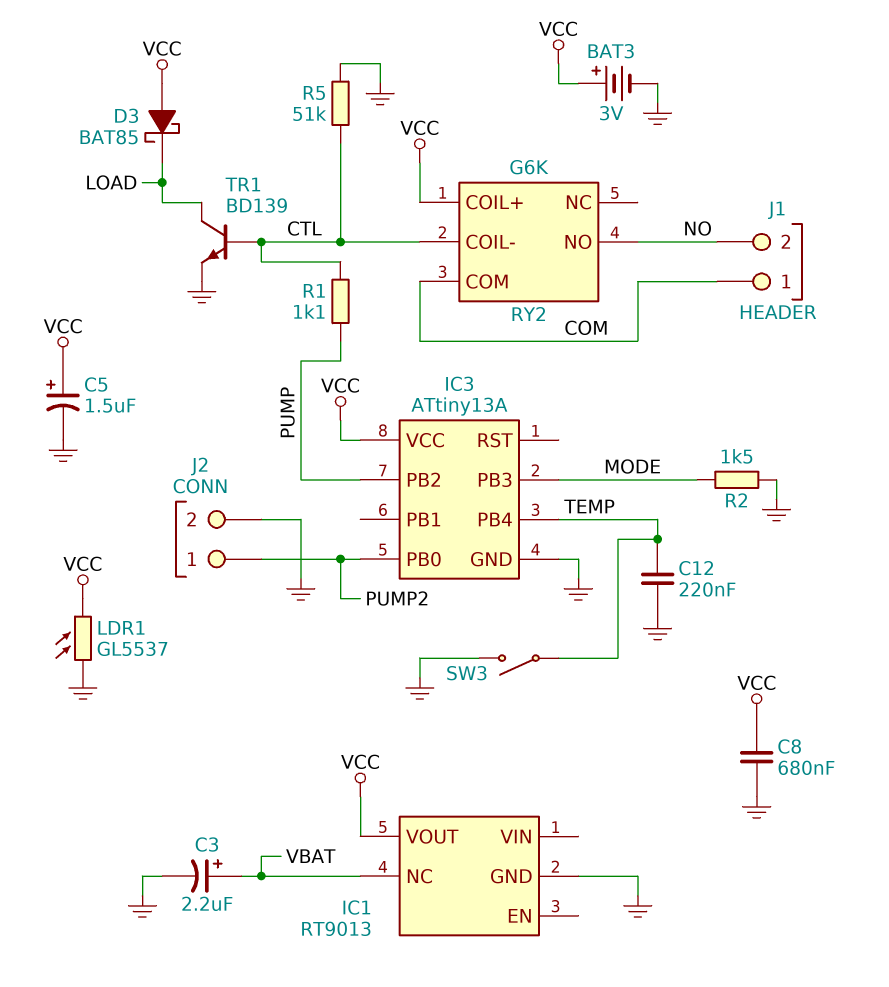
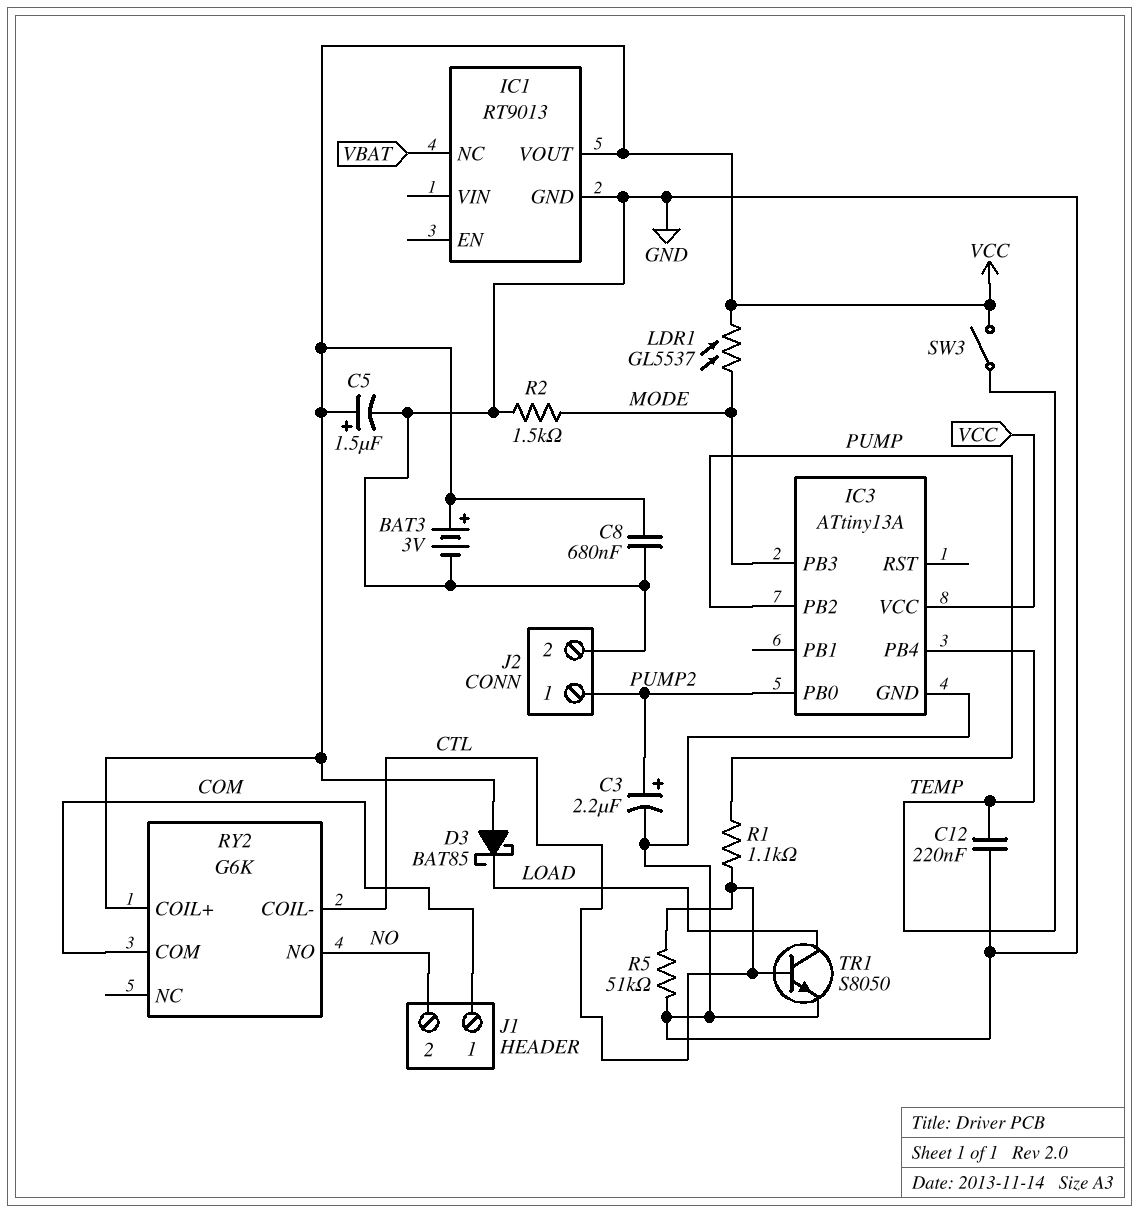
C3: 2.2uF (plus VBAT, minus GND) -> 2.2uF (plus PUMP2, minus GND)
LDR1: GL5537 (GND, VCC) -> GL5537 (MODE, VCC)
SW3: switch (GND, TEMP) -> switch (TEMP, VCC)
TR1: NPN BD139 (B CTL, C LOAD, E GND) -> NPN S8050 (B CTL, C LOAD, E GND)

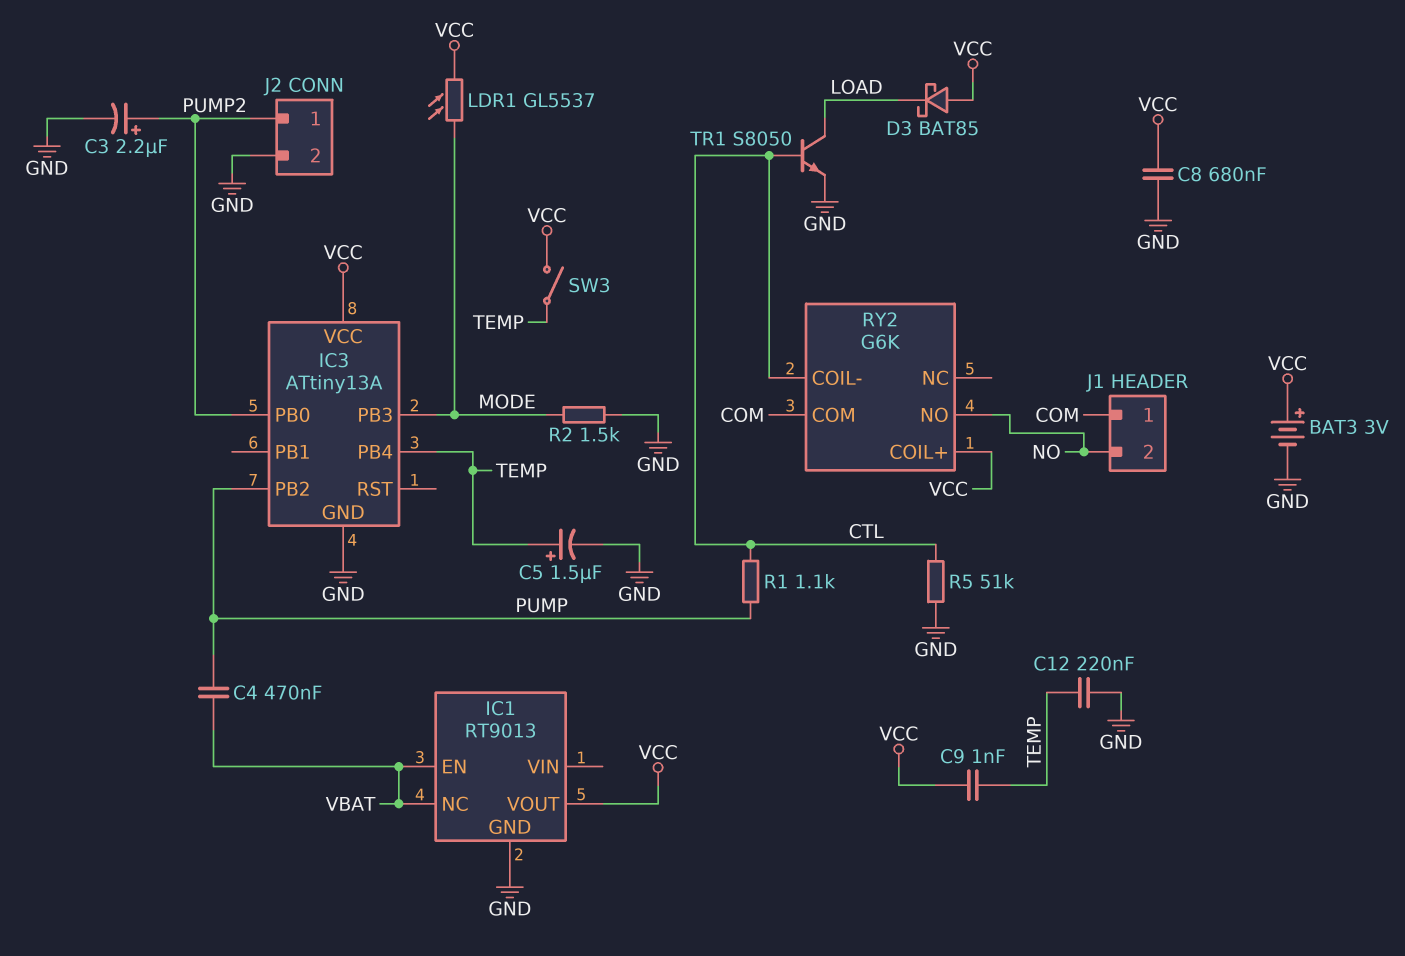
C4: none -> 470nF (PUMP, VBAT)
C5: 1.5uF (plus VCC, minus GND) -> 1.5uF (plus TEMP, minus GND)
C9: none -> 1nF (TEMP, VCC)
IC1 pin EN: none -> VBAT

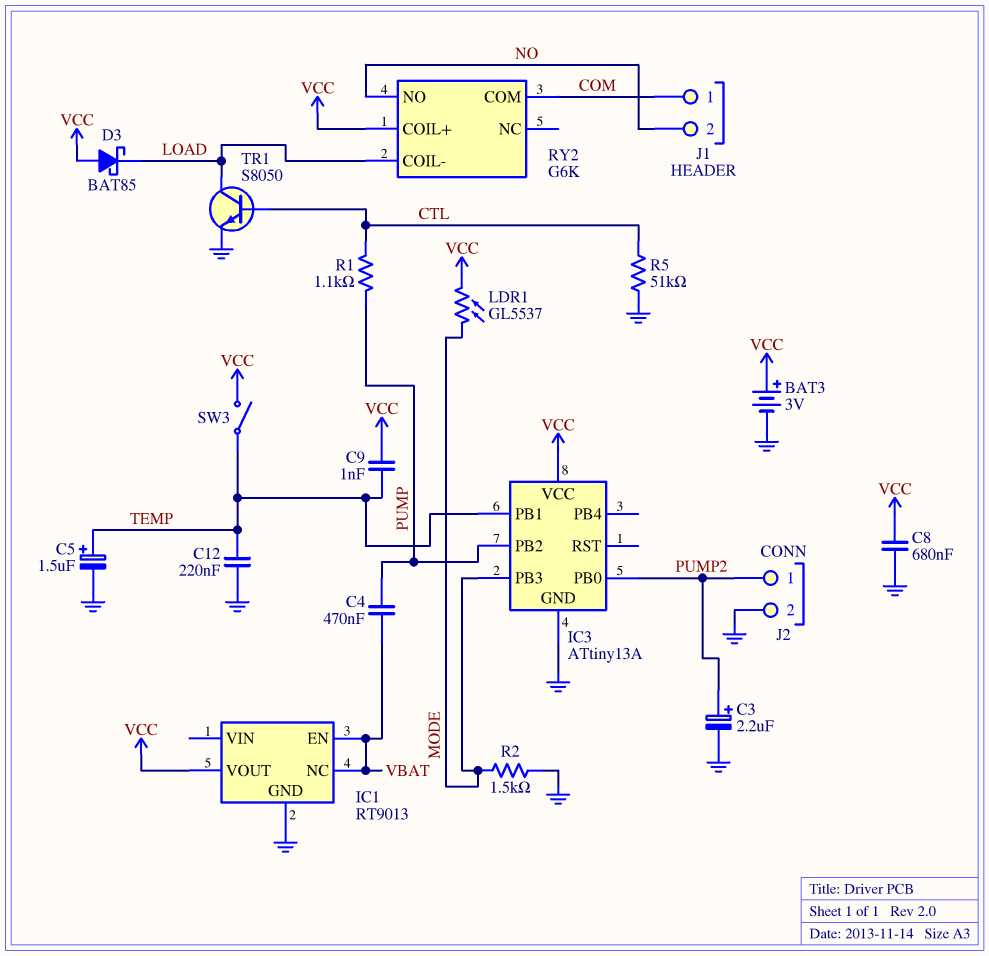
IC3 pin PB1: none -> TEMP
IC3 pin PB4: TEMP -> none
RY2 pin COIL-: CTL -> LOAD

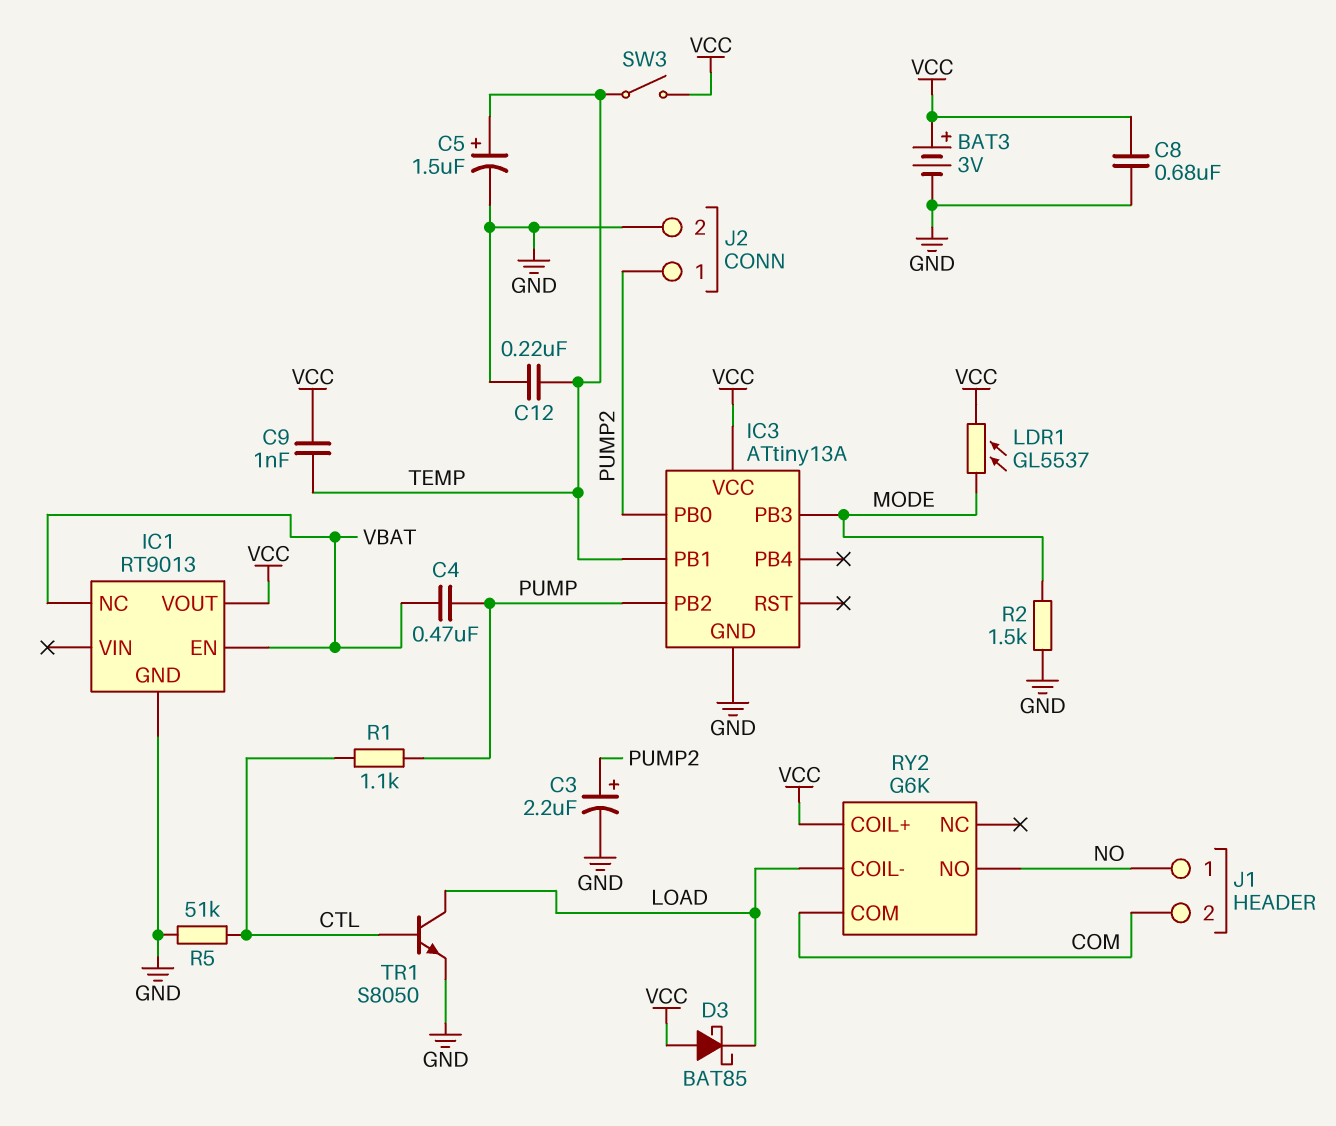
J1 pin 1: COM -> NO
J1 pin 2: NO -> COM

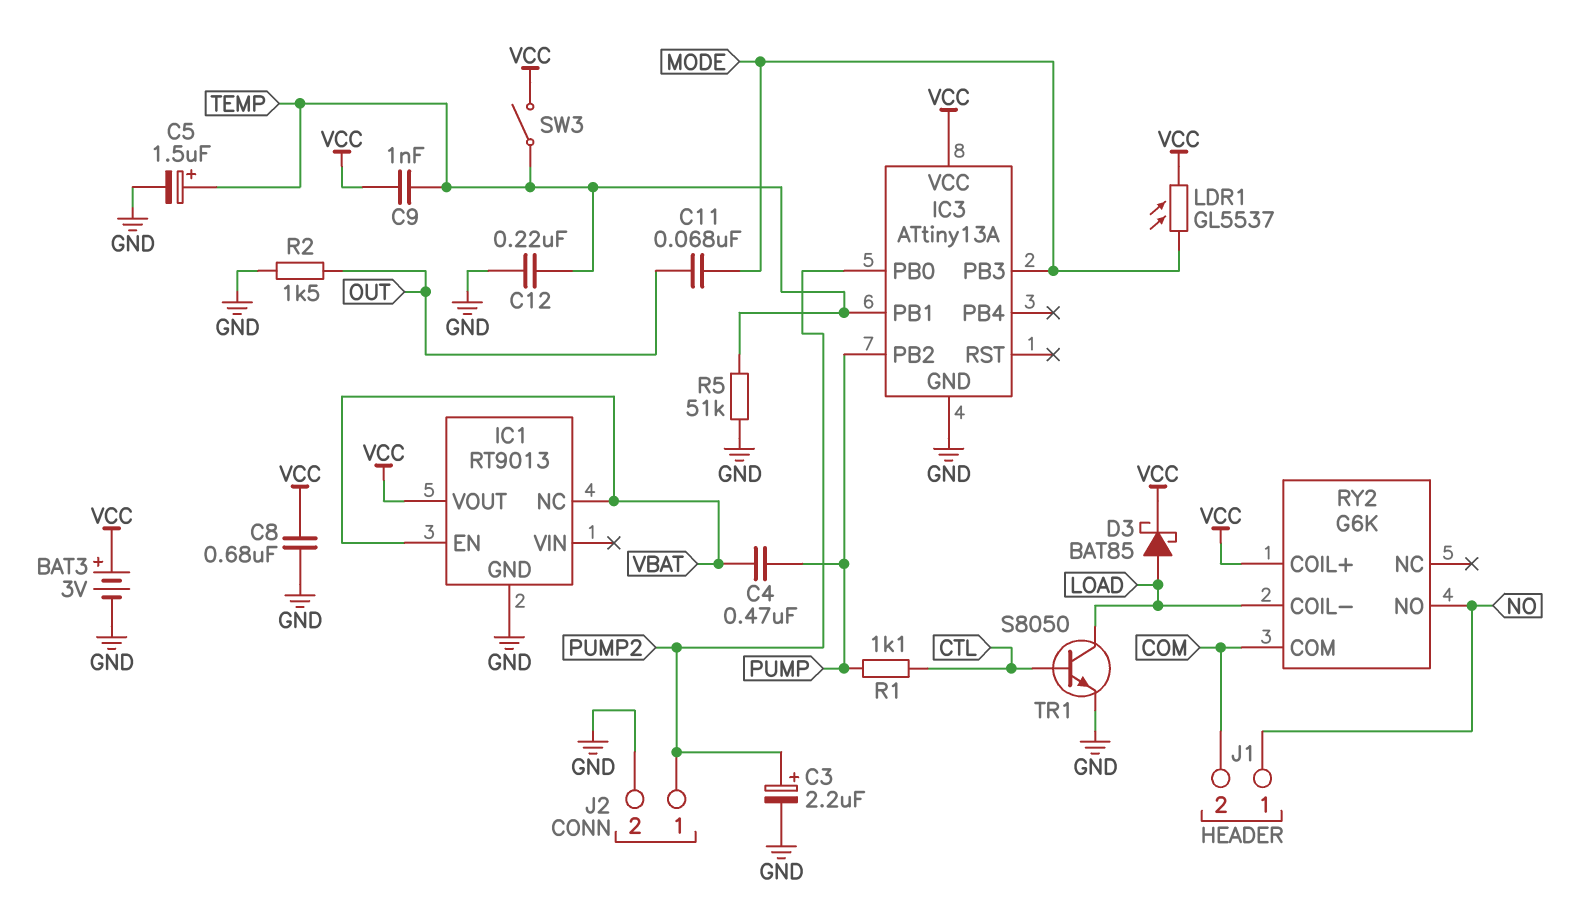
C11: none -> 68nF (MODE, OUT)
D3: schottky BAT85 (A VCC, K LOAD) -> schottky BAT85 (A LOAD, K VCC)
R2: 1.5k (GND, MODE) -> 1.5k (GND, OUT)
R5: 51k (CTL, GND) -> 51k (GND, TEMP)

